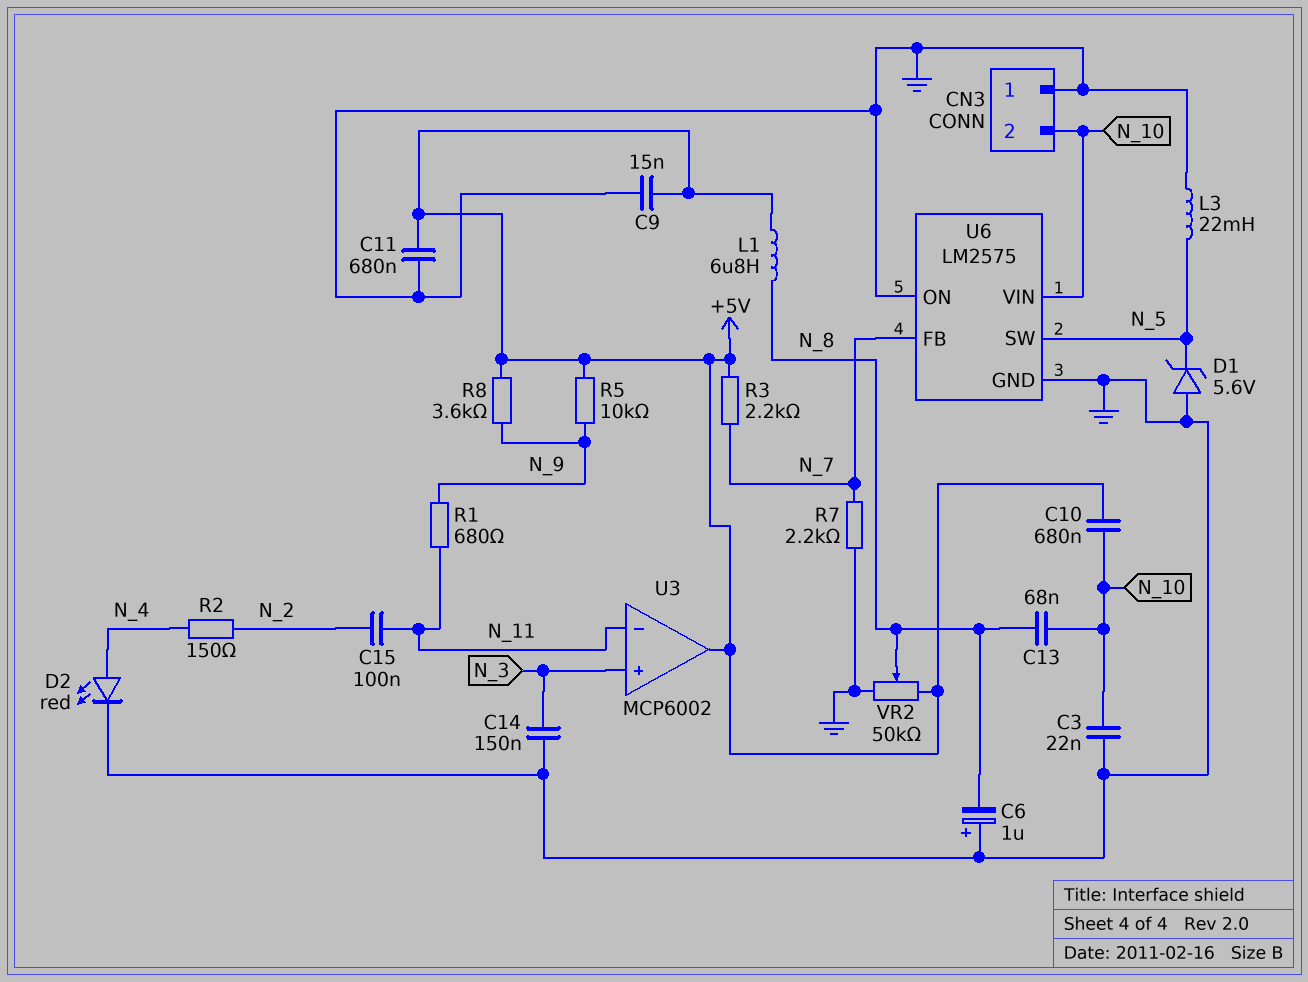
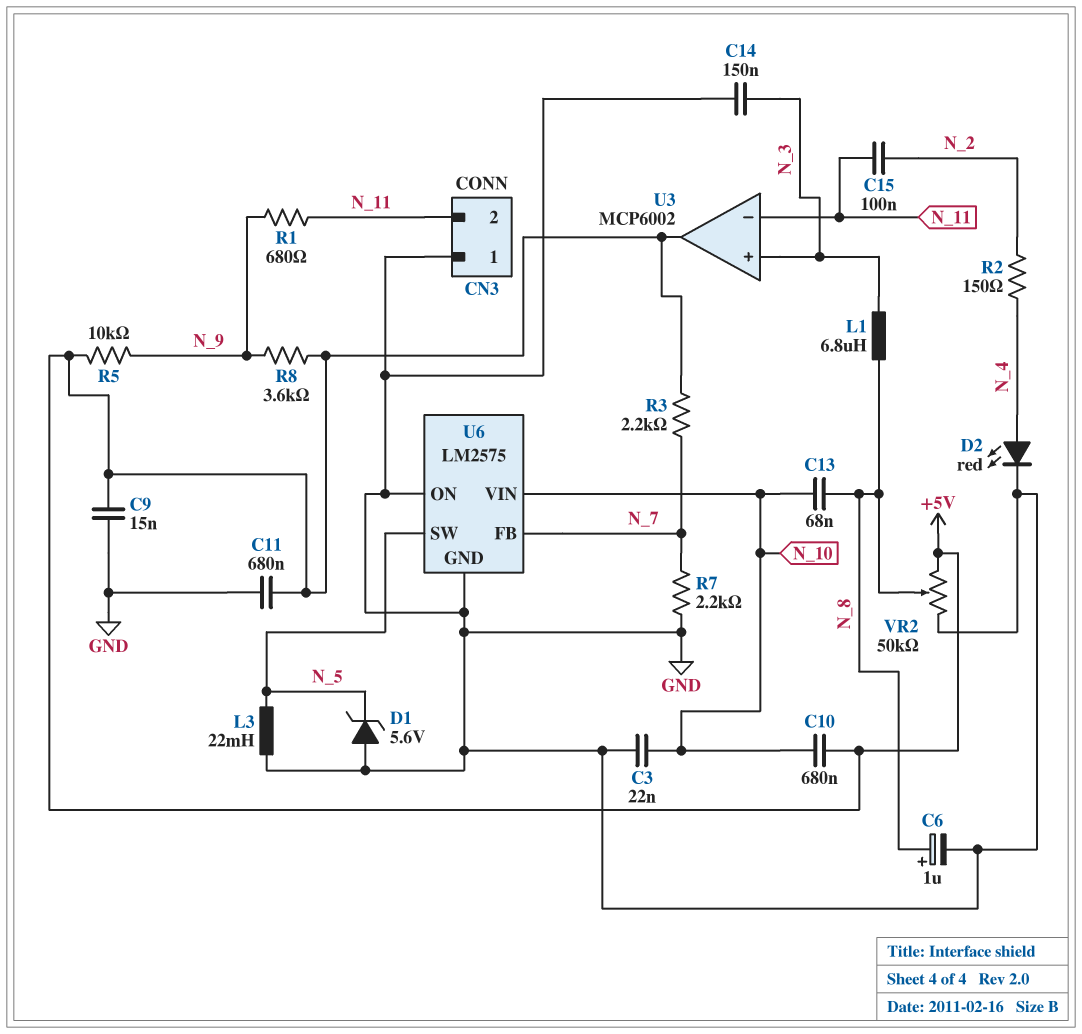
C6: 1uF (plus GND, minus N_8) -> 1uF (plus N_8, minus GND)
CN3 pin 2: N_10 -> N_11
L1: 6.8uH (+5V, N_8) -> 6.8uH (N_3, N_8)

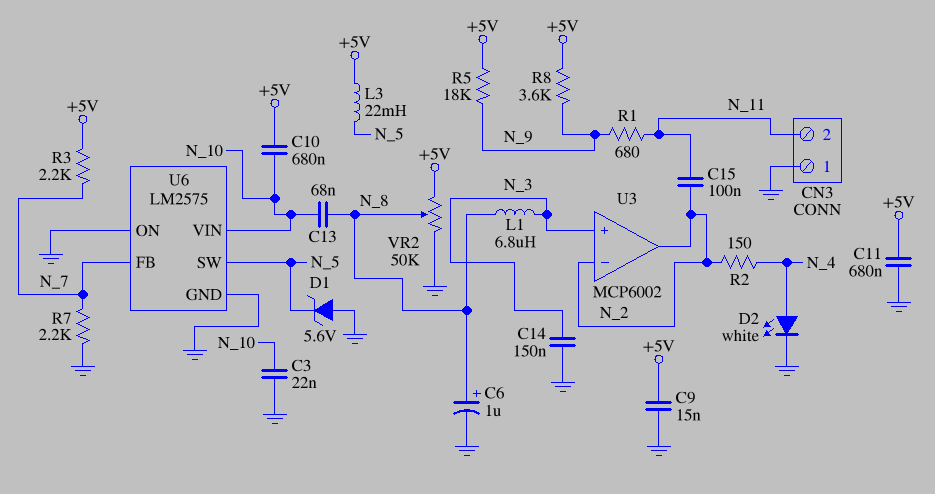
D2: LED red (A N_4, K GND) -> LED white (A N_4, K GND)
L3: 22mH (GND, N_5) -> 22mH (+5V, N_5)
R5: 10k (+5V, N_9) -> 18k (+5V, N_9)
U3 pin in-: N_11 -> N_2
U3 pin out: +5V -> N_2

